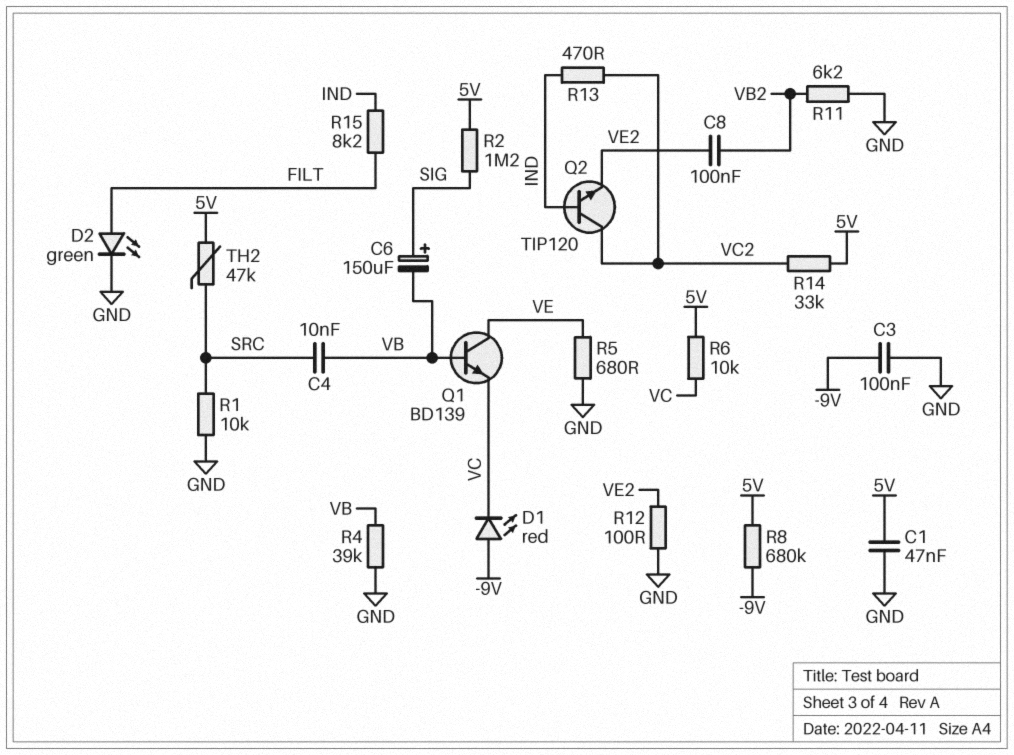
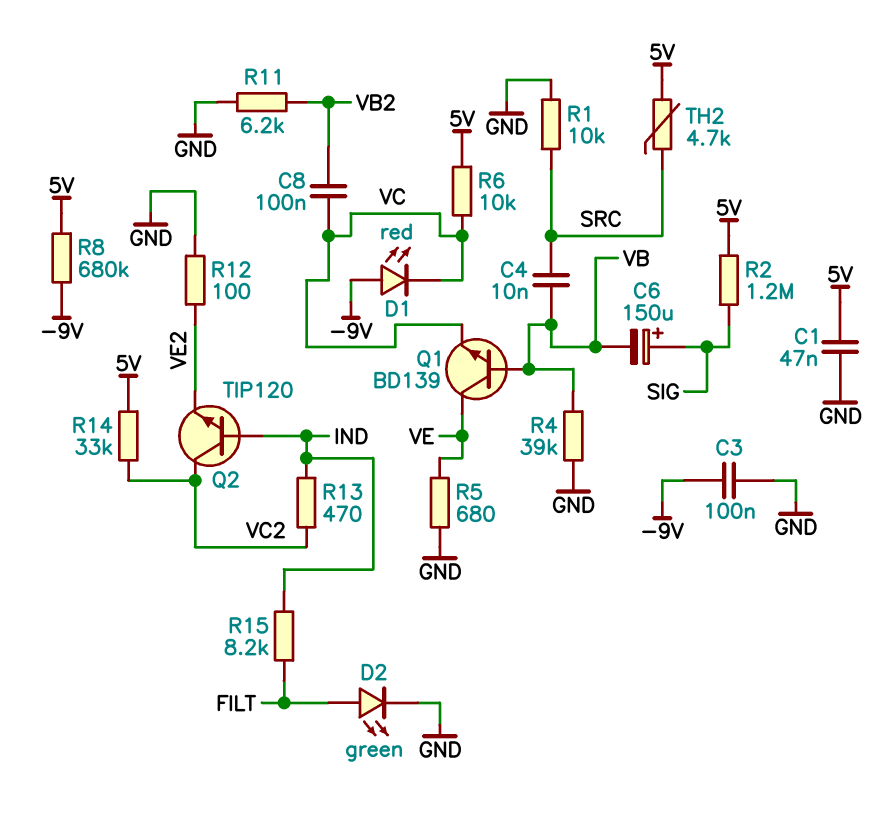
C8: 100nF (VB2, VE2) -> 100nF (VB2, VC)
TH2: 47k (5V, SRC) -> 4.7k (5V, SRC)

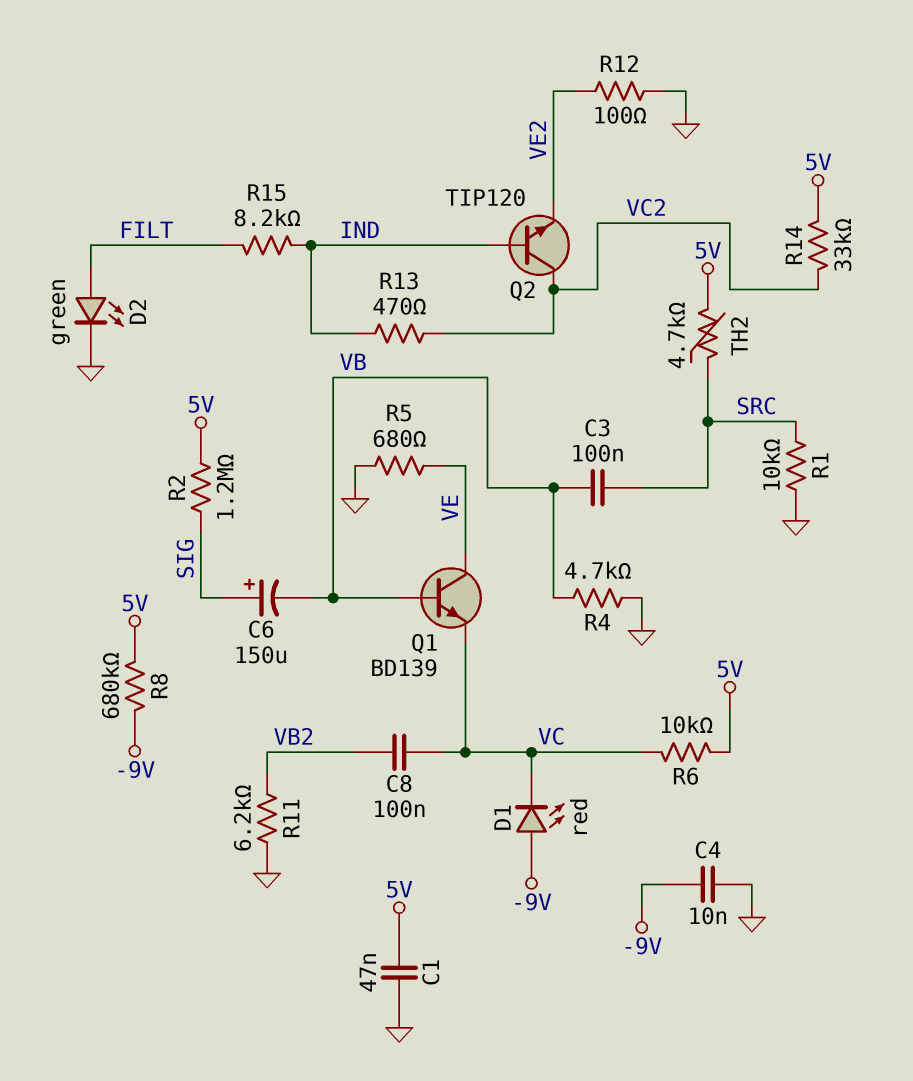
C3: 100nF (-9V, GND) -> 100nF (SRC, VB)
C4: 10nF (SRC, VB) -> 10nF (-9V, GND)
R4: 39k (GND, VB) -> 4.7k (GND, VB)

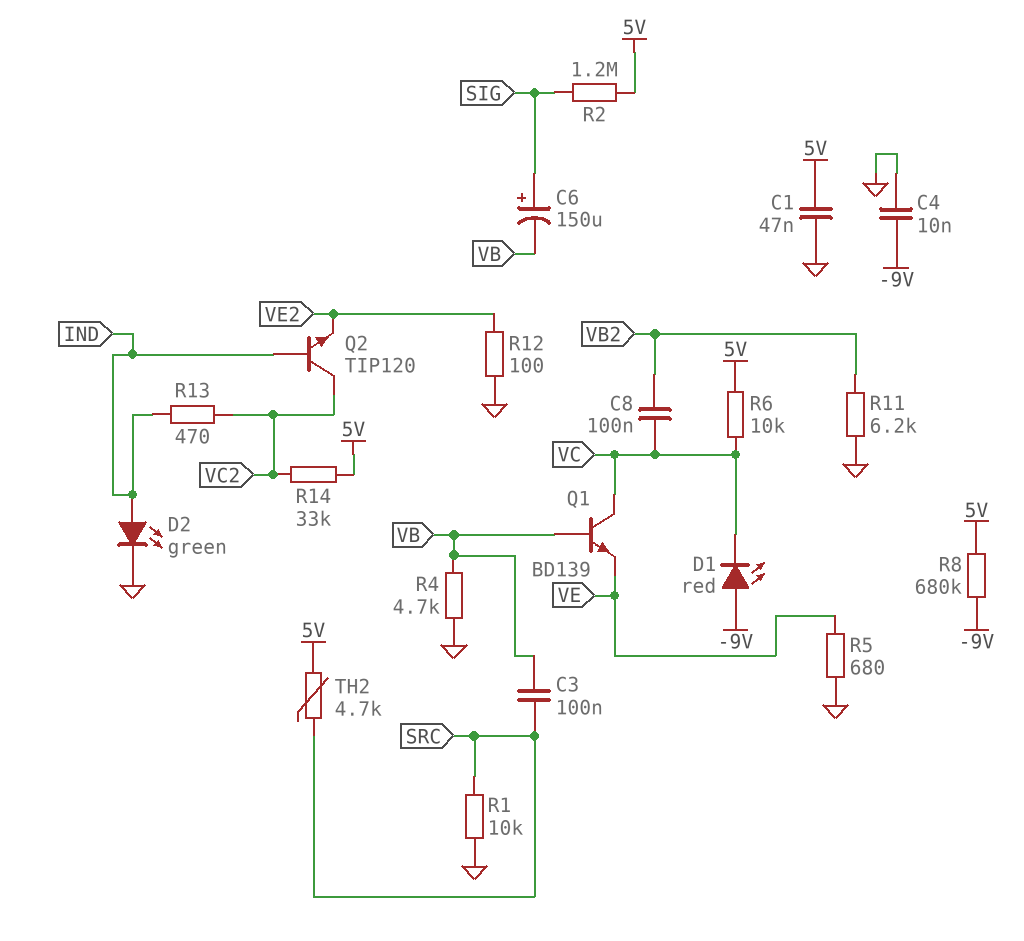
D2: LED green (A FILT, K GND) -> LED green (A IND, K GND)
Q1: NPN BD139 (B VB, C VE, E VC) -> NPN BD139 (B VB, C VC, E VE)
R15: 8.2k (FILT, IND) -> none

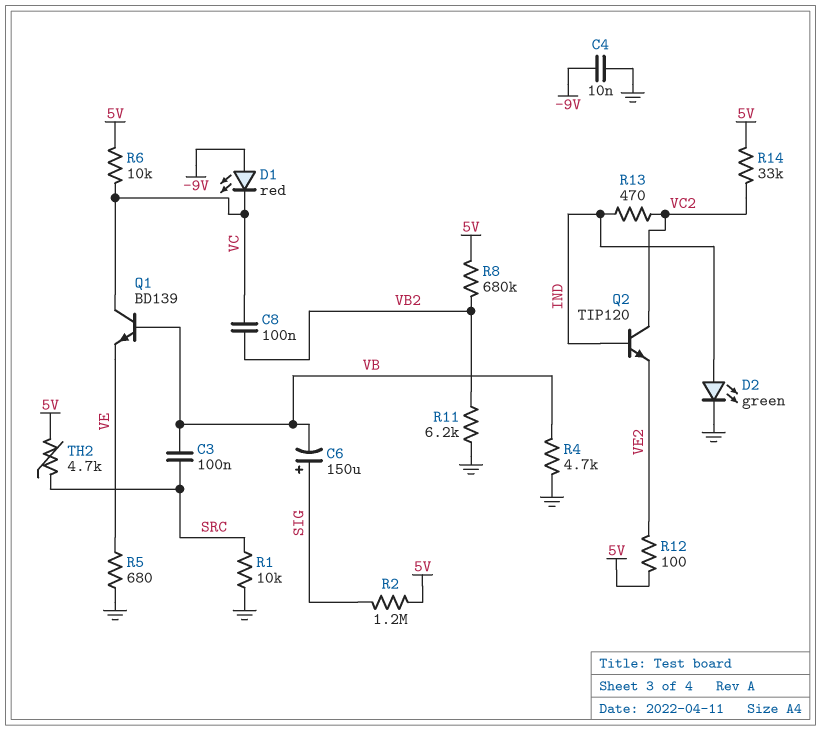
C1: 47nF (5V, GND) -> none
R8: 680k (-9V, 5V) -> 680k (5V, VB2)
R12: 100 (GND, VE2) -> 100 (5V, VE2)

